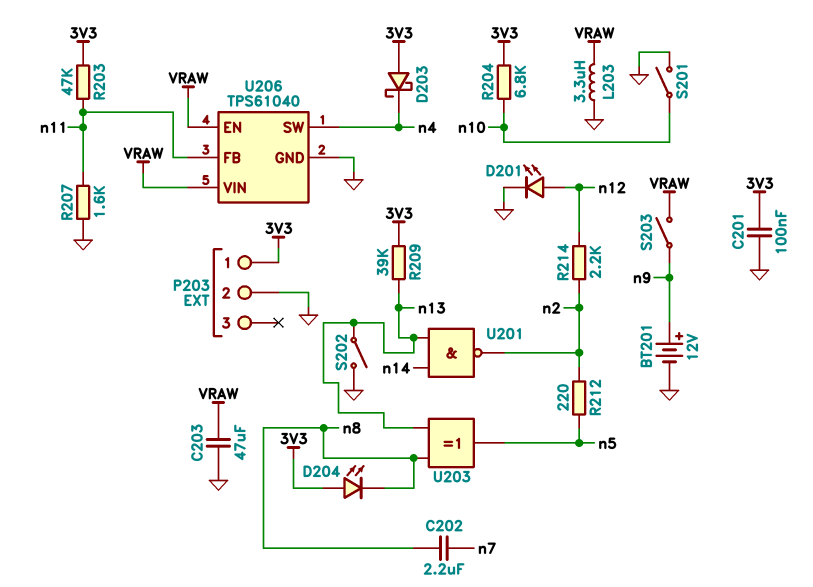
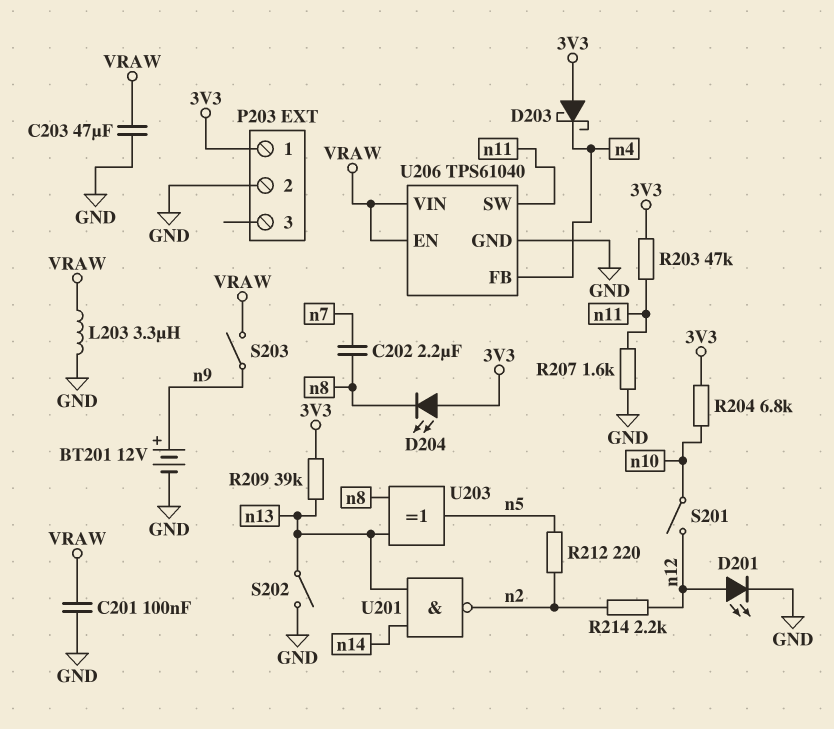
C201: 100nF (3V3, GND) -> 100nF (GND, VRAW)
S201: switch (GND, n10) -> switch (n10, n12)
U206 pin FB: n11 -> n4
U206 pin SW: n4 -> n11

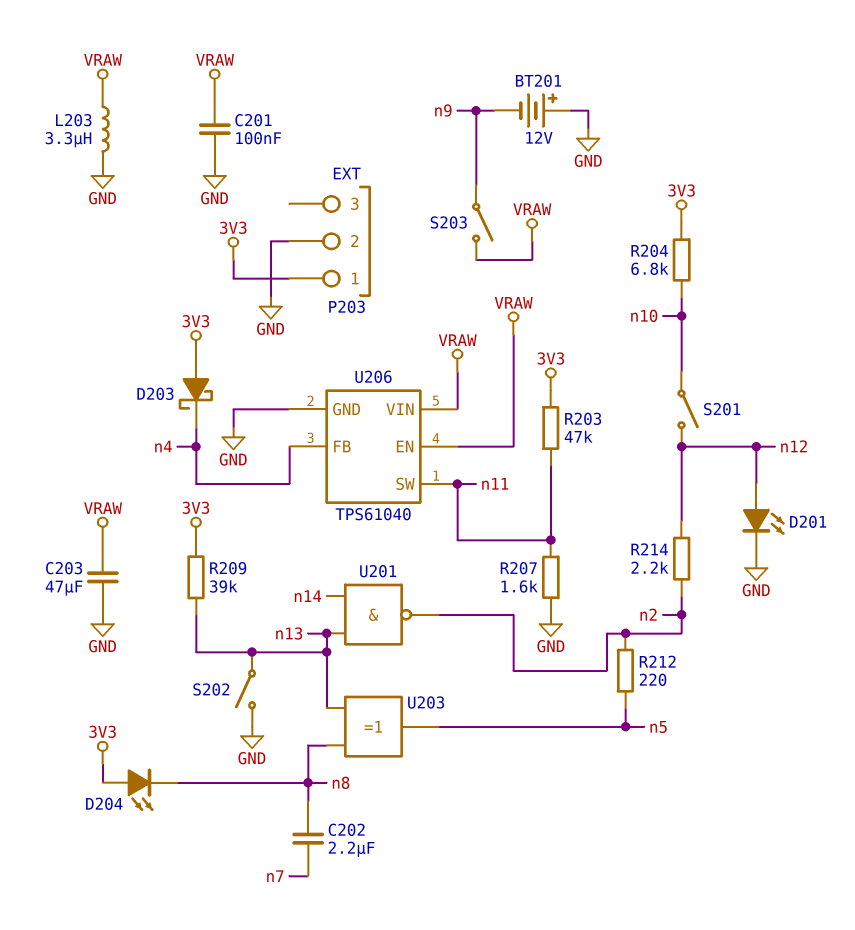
BT201: 12V (plus n9, minus GND) -> 12V (plus GND, minus n9)

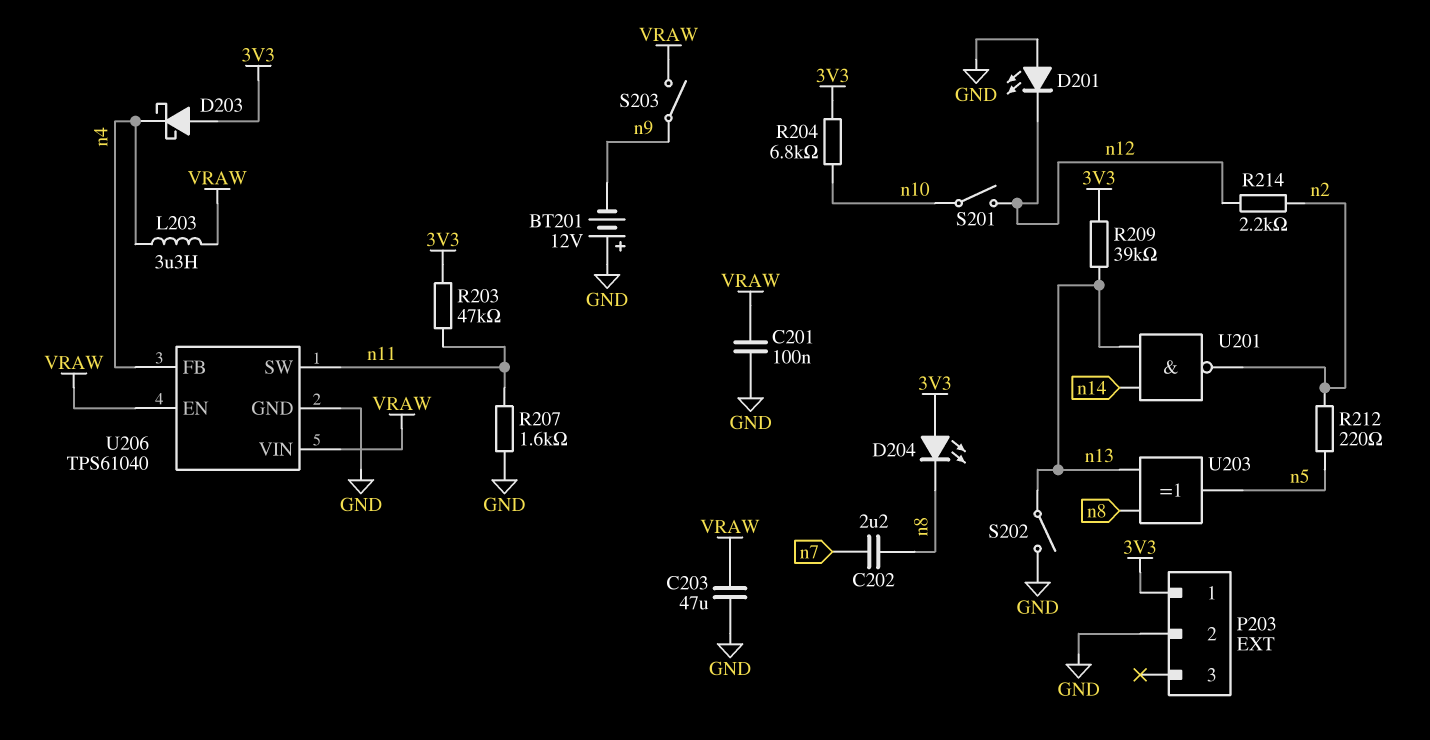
D201: LED (A n12, K GND) -> LED (A GND, K n12)
L203: 3.3uH (GND, VRAW) -> 3.3uH (VRAW, n4)

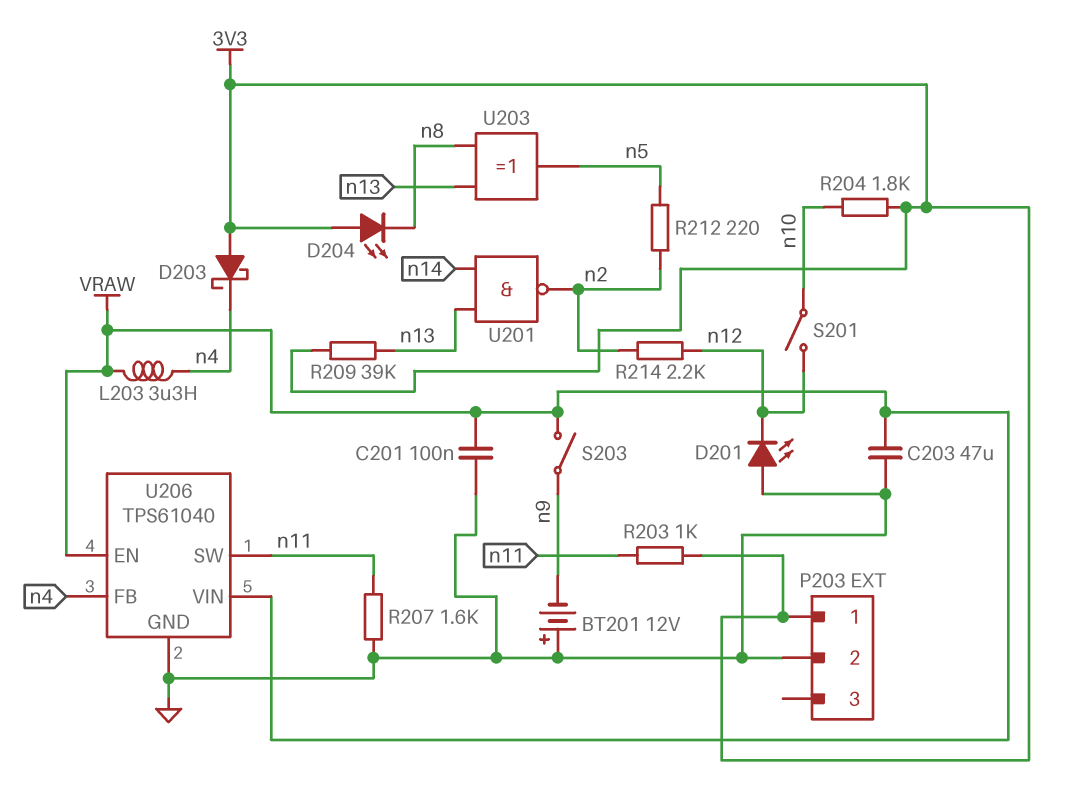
C202: 2.2uF (n7, n8) -> none
R203: 47k (3V3, n11) -> 1k (3V3, n11)
R204: 6.8k (3V3, n10) -> 1.8k (3V3, n10)
S202: switch (GND, n13) -> none

